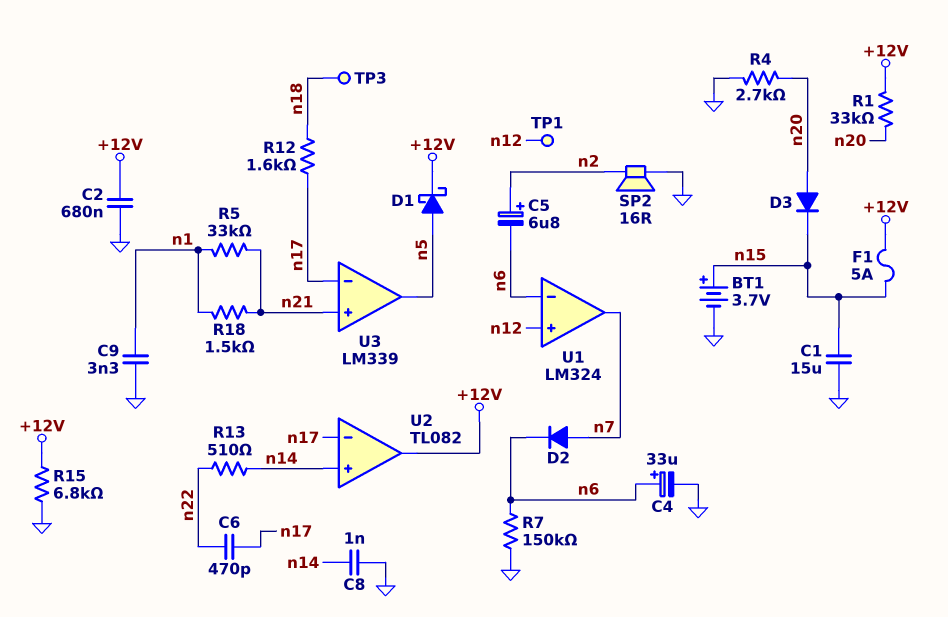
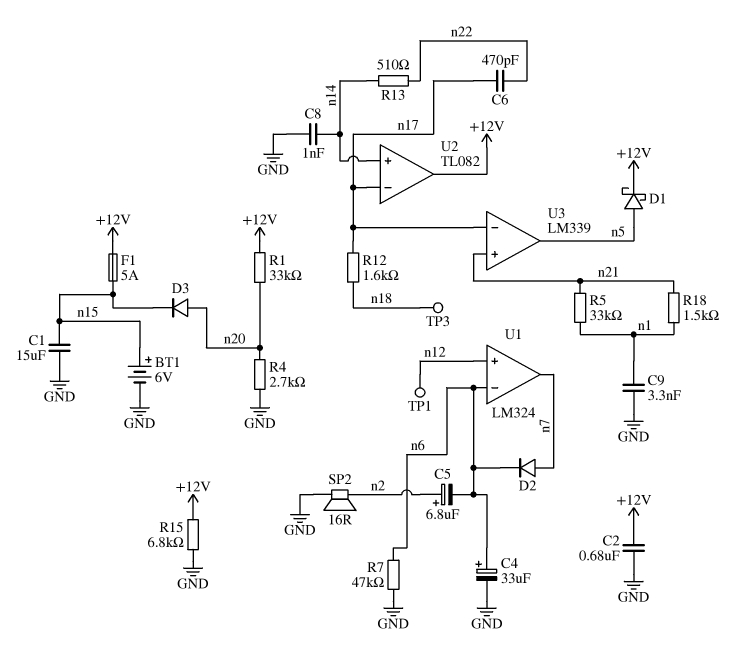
BT1: 3.7V (plus n15, minus GND) -> 6V (plus n15, minus GND)
R7: 150k (GND, n6) -> 47k (GND, n6)

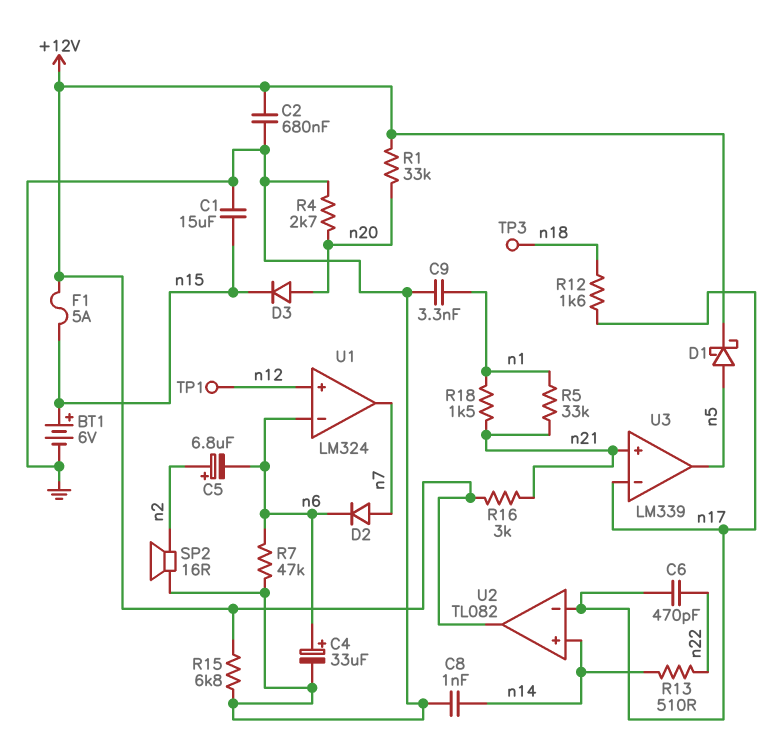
R16: none -> 3k (+12V, n21)

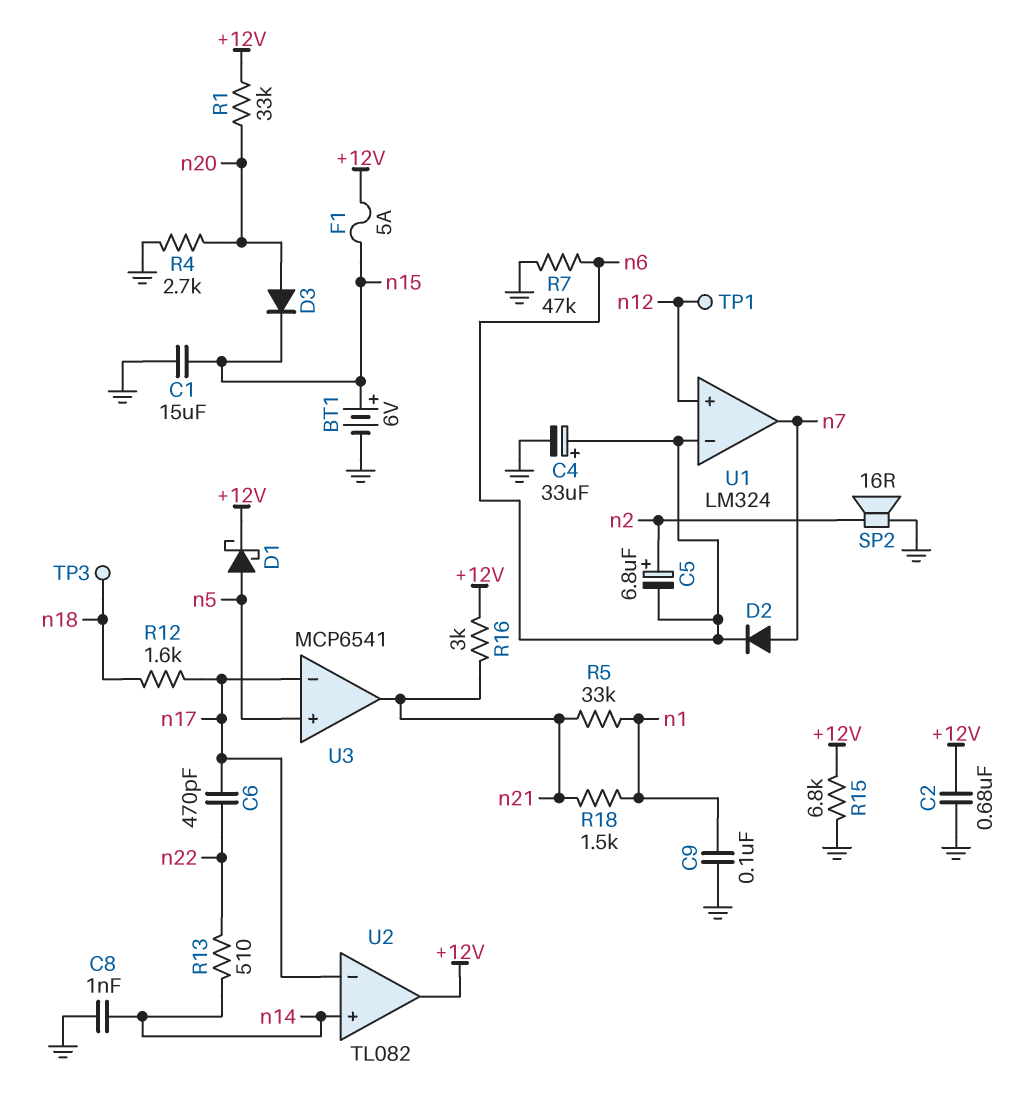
C9: 3.3nF (GND, n1) -> 100nF (GND, n1)
U3: LM339 -> MCP6541
U3 pin in+: n21 -> n5
U3 pin out: n5 -> n21

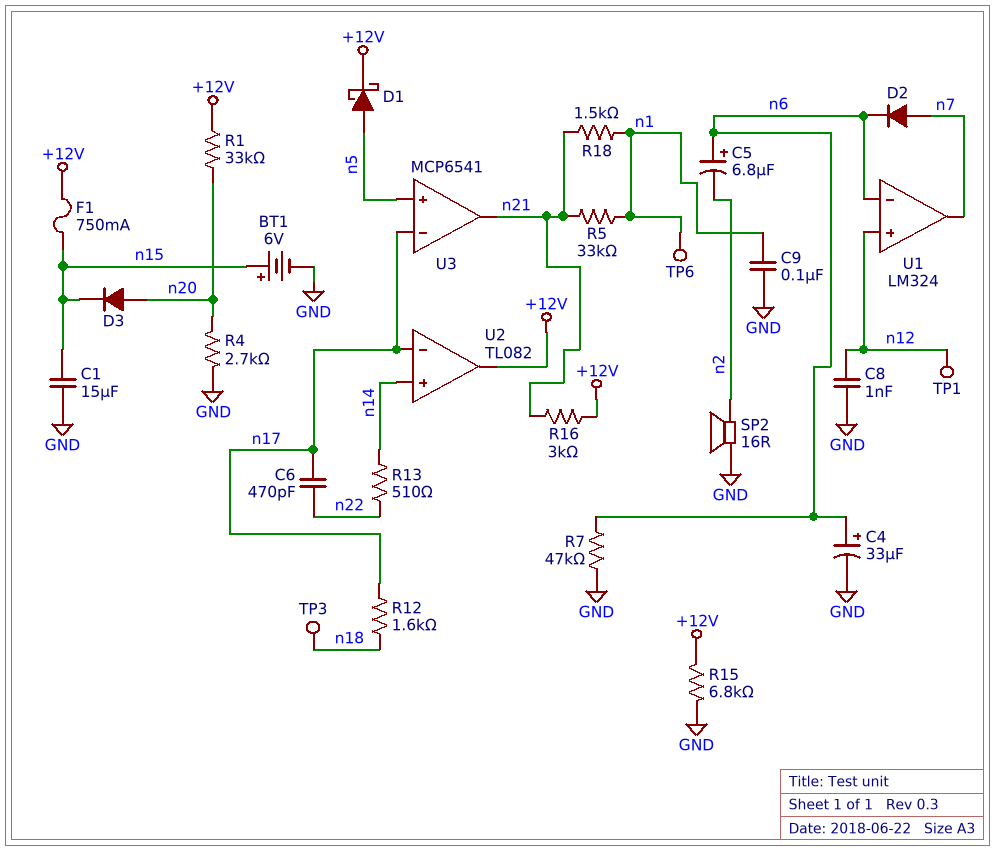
C2: 680nF (+12V, GND) -> none
C5: 6.8uF (plus n2, minus n6) -> 6.8uF (plus n6, minus n2)
C8: 1nF (GND, n14) -> 1nF (GND, n12)
F1: 5A (+12V, n15) -> 750mA (+12V, n15)
TP6: none -> test point (n1)

